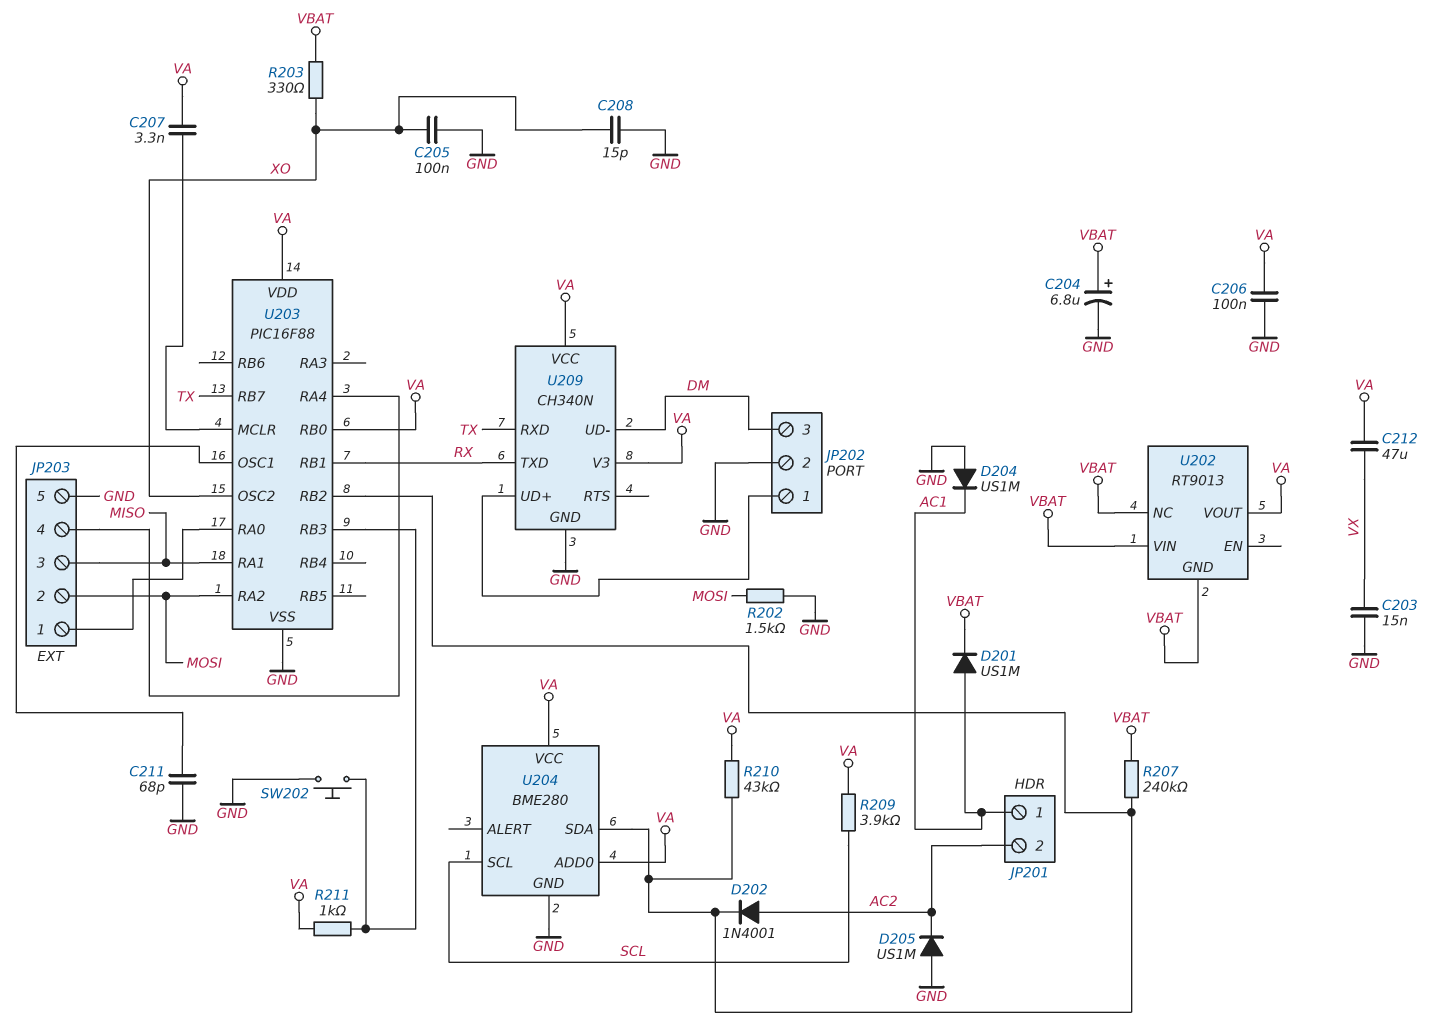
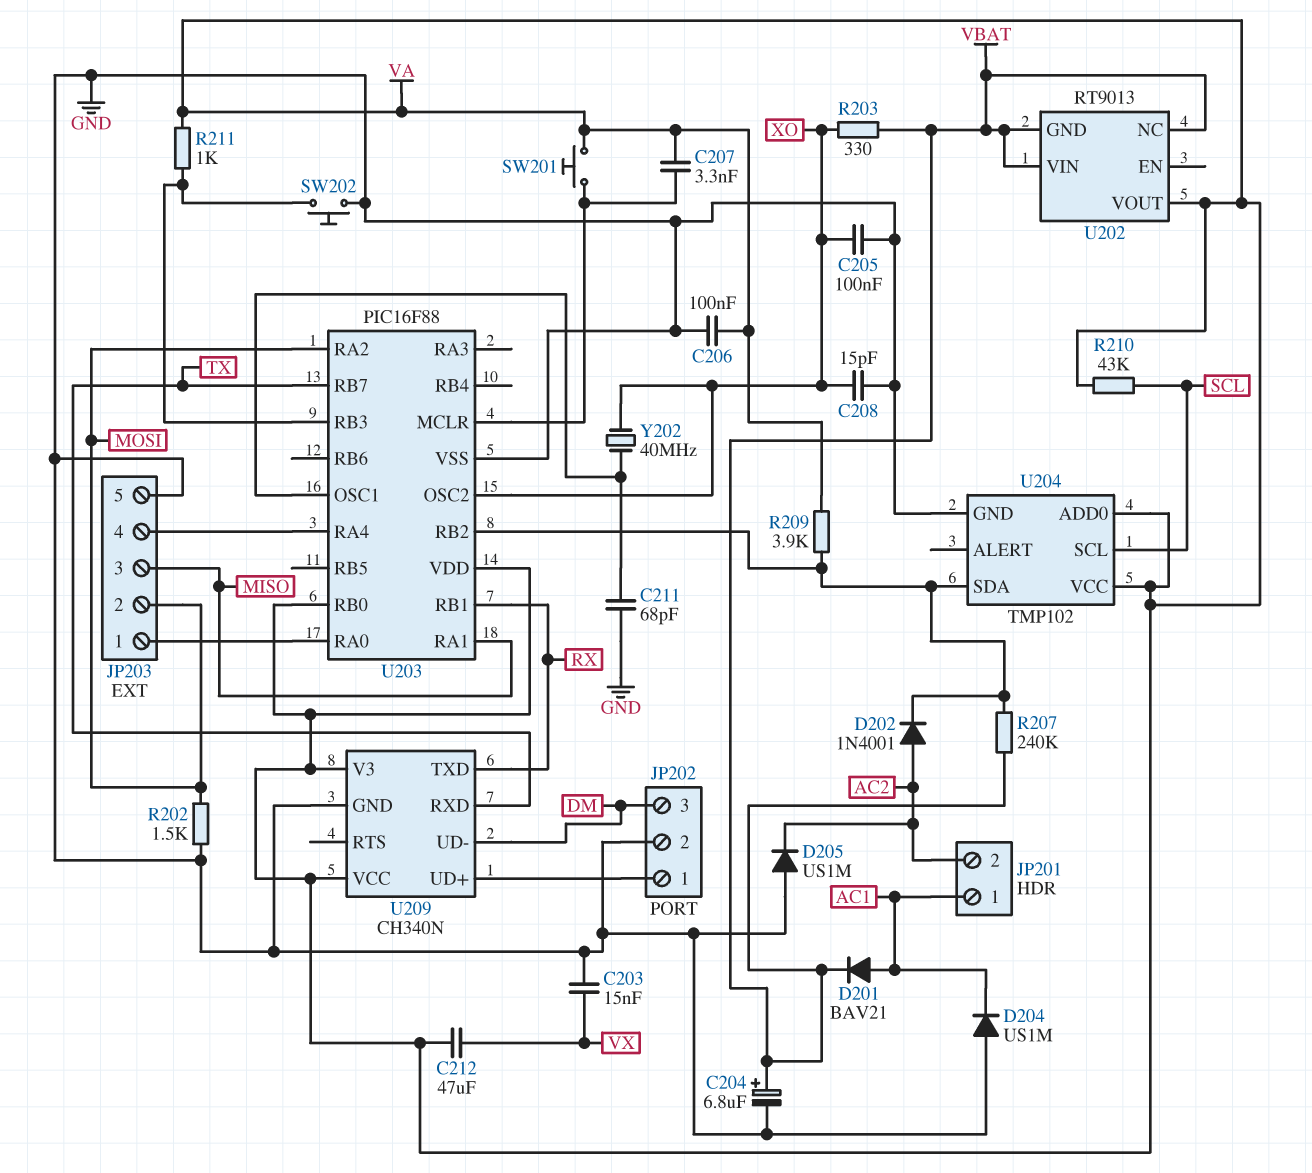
D201: diode US1M (A AC1, K VBAT) -> diode BAV21 (A AC1, K VBAT)
R209: 3.9k (SCL, VA) -> 3.9k (U203/RB2, VA)
R210: 43k (U203/RB2, VA) -> 43k (SCL, VA)
SW201: none -> button (U203/MCLR, VA)
U204: BME280 -> TMP102
Y202: none -> 40MHz (U203/OSC1, XO)

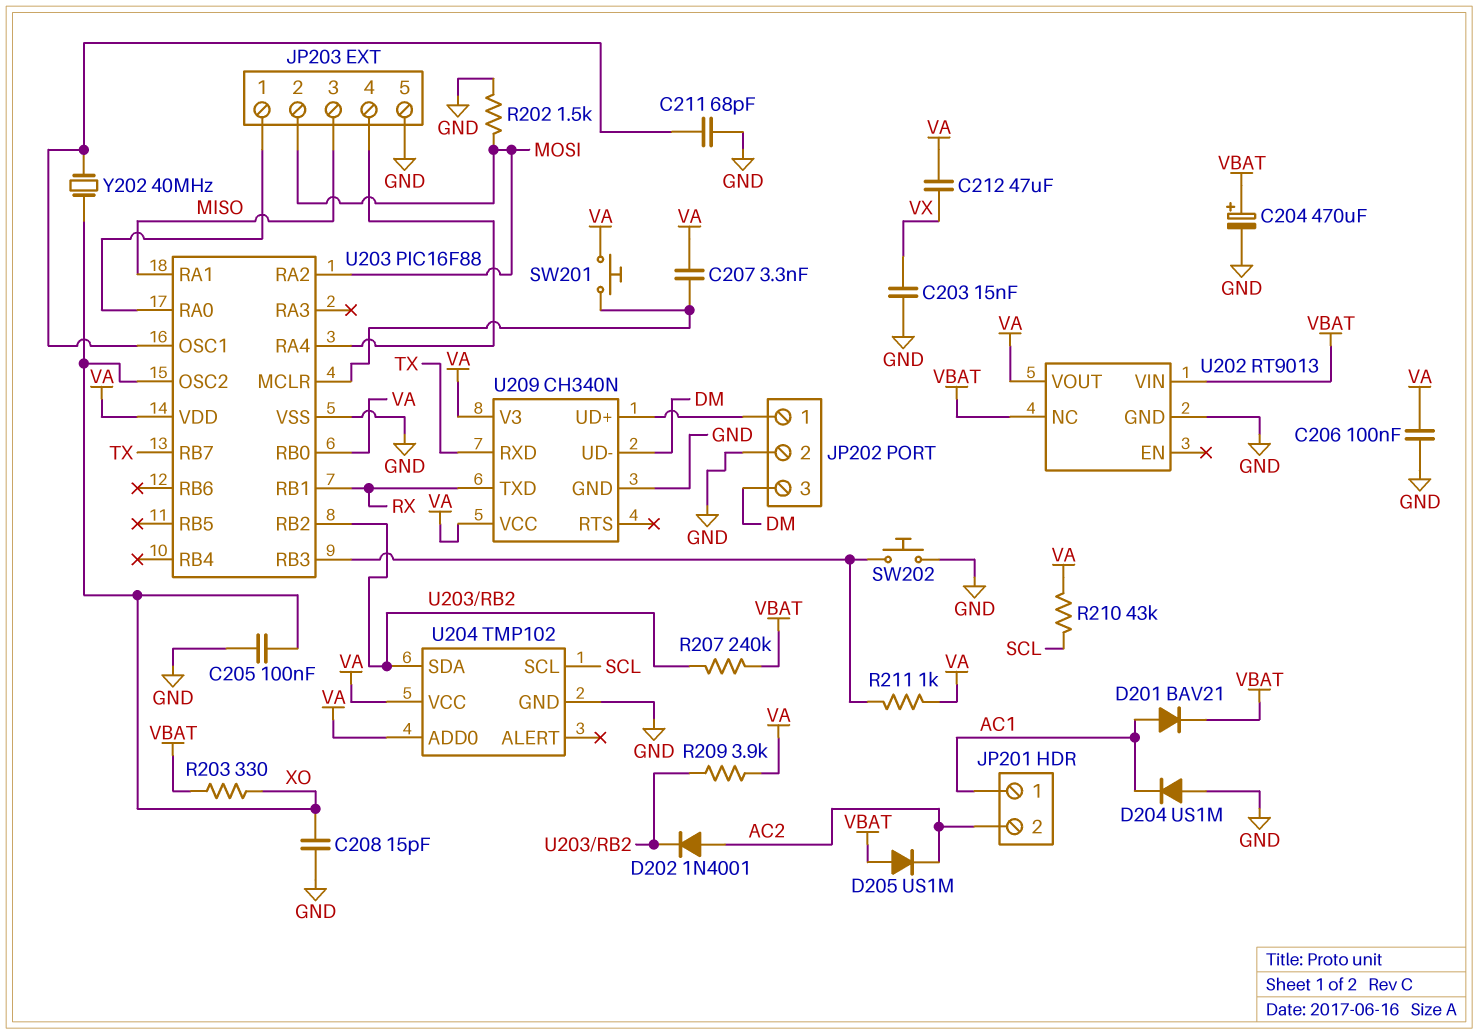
C204: 6.8uF (plus VBAT, minus GND) -> 470uF (plus VBAT, minus GND)
D205: diode US1M (A GND, K AC2) -> diode US1M (A VBAT, K AC2)
U202 pin GND: VBAT -> GND

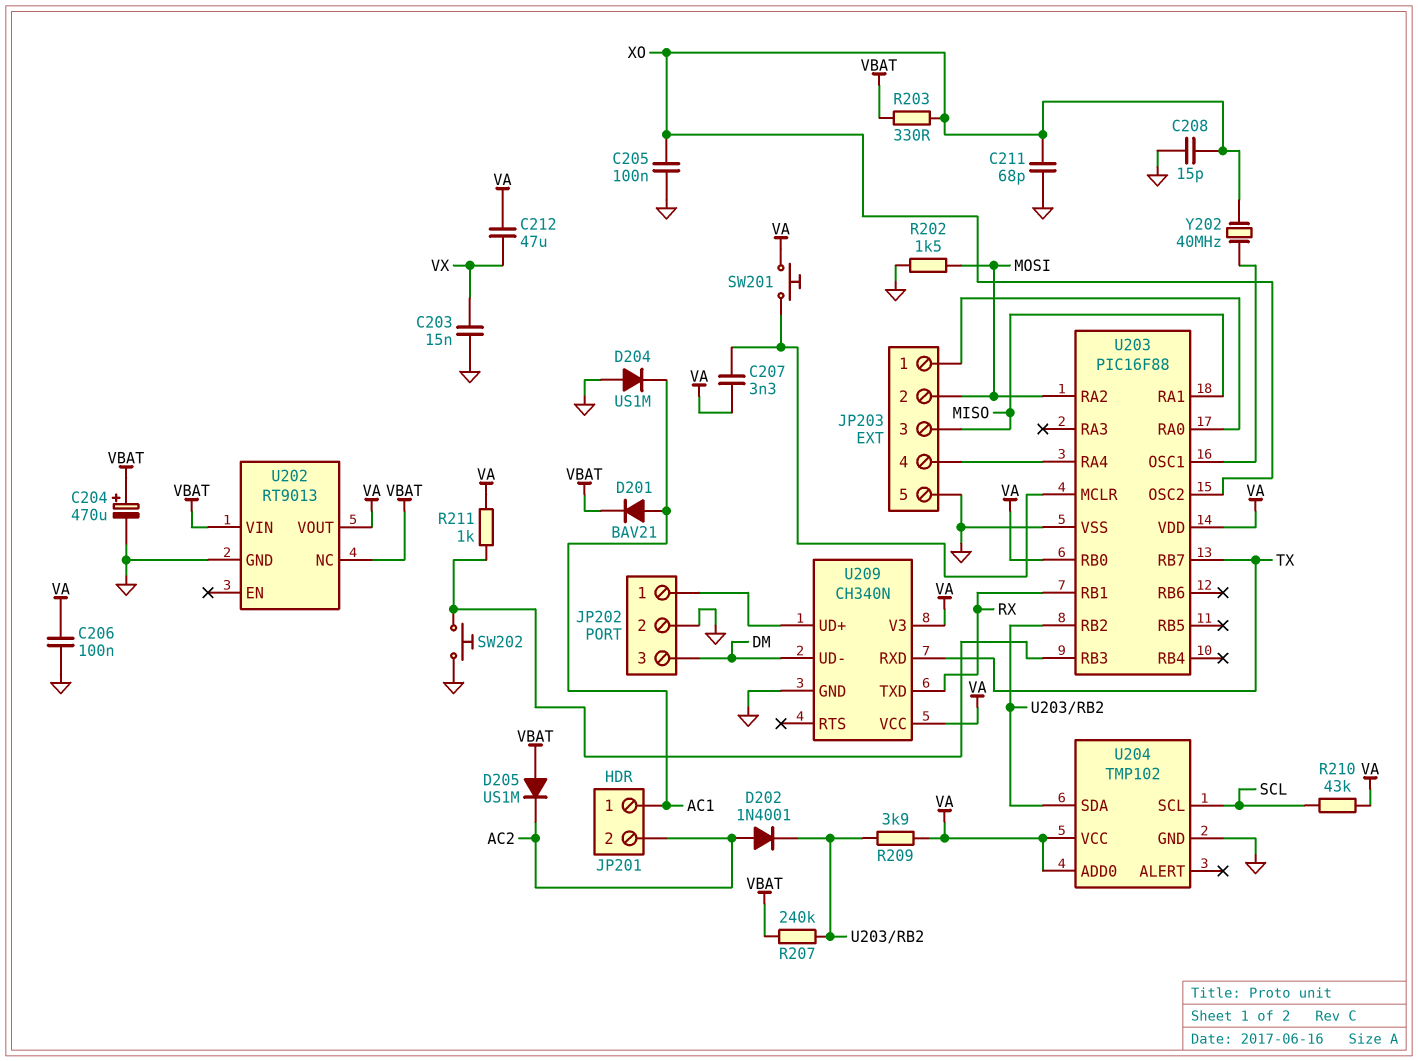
C211: 68pF (GND, U203/OSC1) -> 68pF (GND, XO)

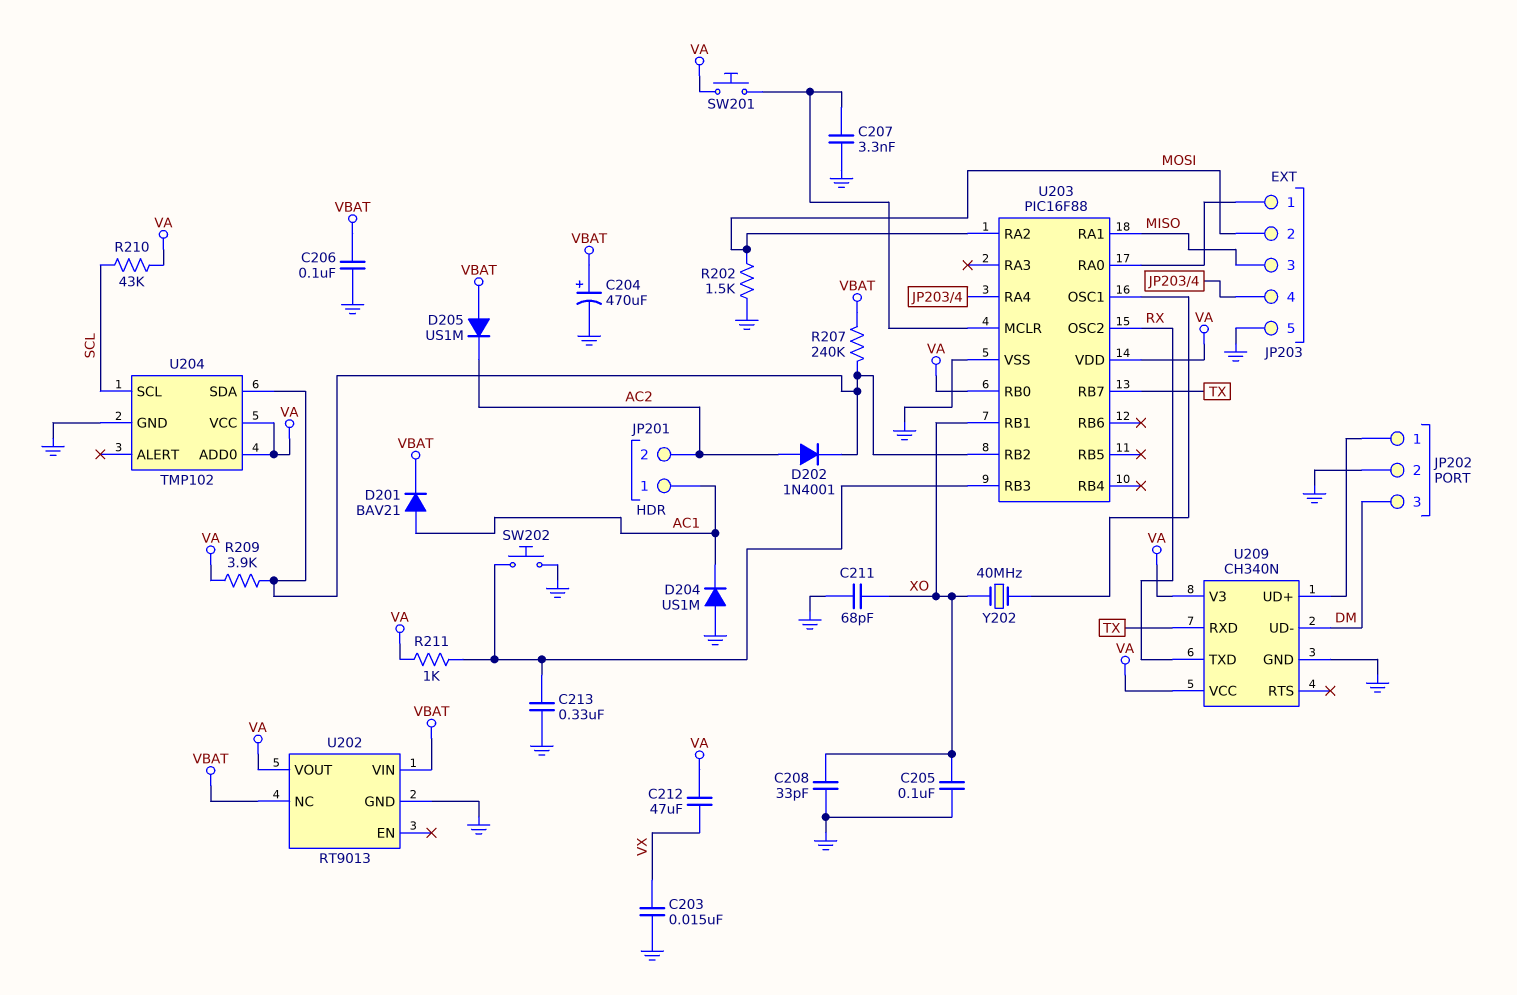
C206: 100nF (GND, VA) -> 100nF (GND, VBAT)
C207: 3.3nF (U203/MCLR, VA) -> 3.3nF (GND, U203/MCLR)
C208: 15pF (GND, XO) -> 33pF (GND, XO)
C213: none -> 330nF (GND, U203/RB3)
R203: 330 (VBAT, XO) -> none
U203 pin OSC2: XO -> RX
U203 pin RB1: RX -> XO

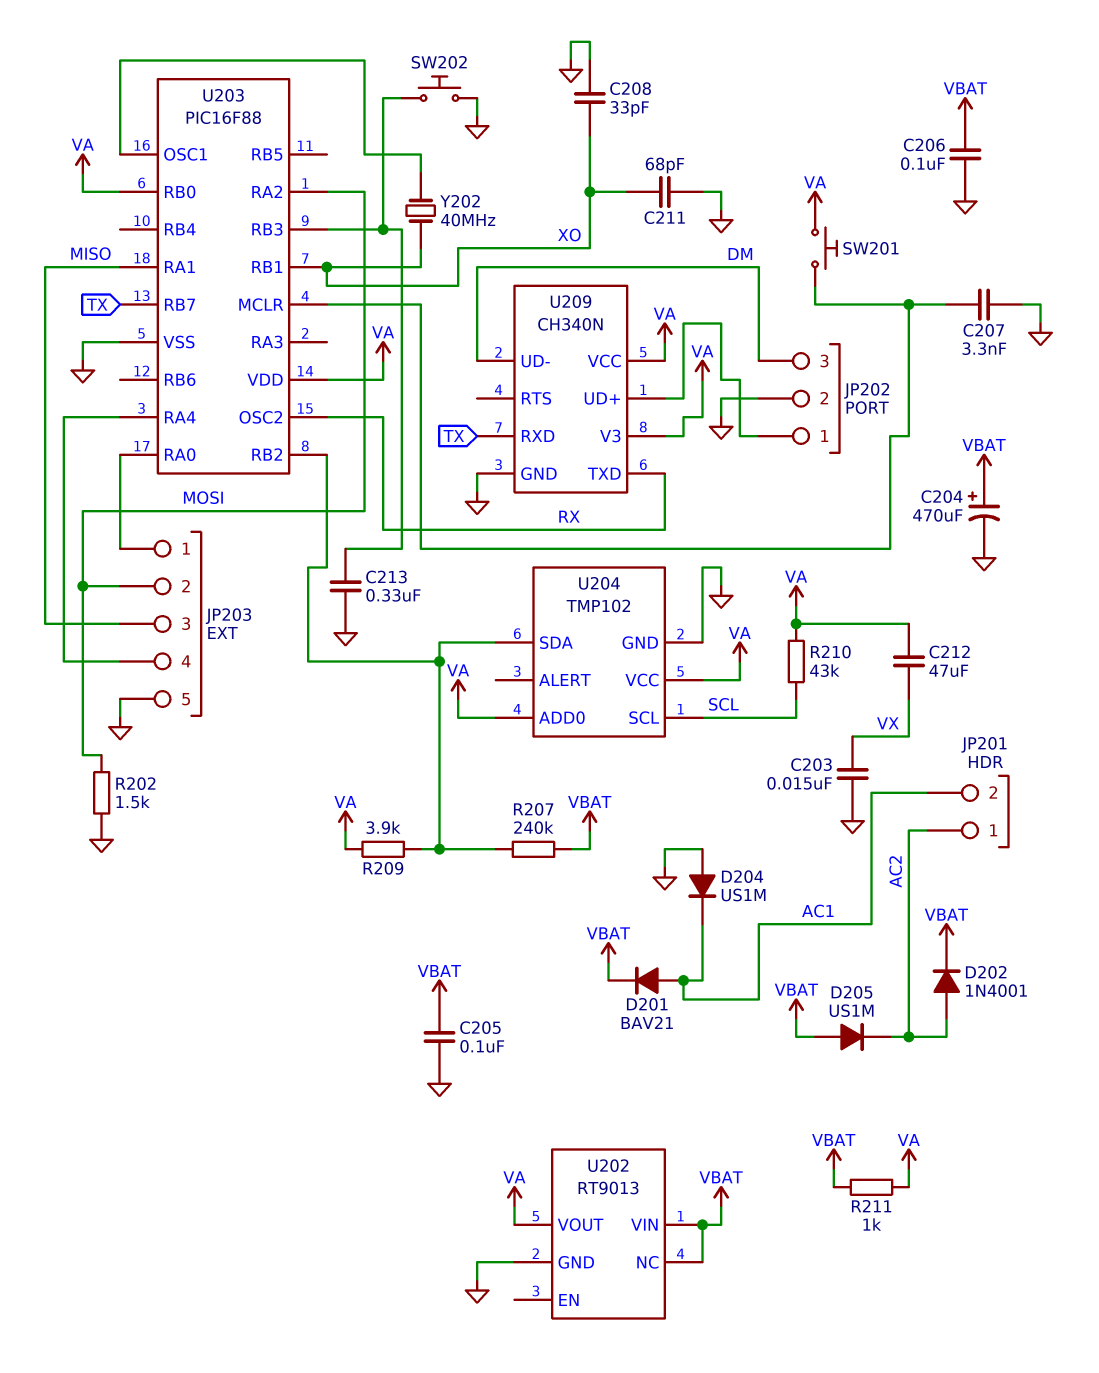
C205: 100nF (GND, XO) -> 100nF (GND, VBAT)
D202: diode 1N4001 (A AC2, K U203/RB2) -> diode 1N4001 (A AC2, K VBAT)
JP201 pin 1: AC1 -> AC2
JP201 pin 2: AC2 -> AC1
R211: 1k (U203/RB3, VA) -> 1k (VA, VBAT)

